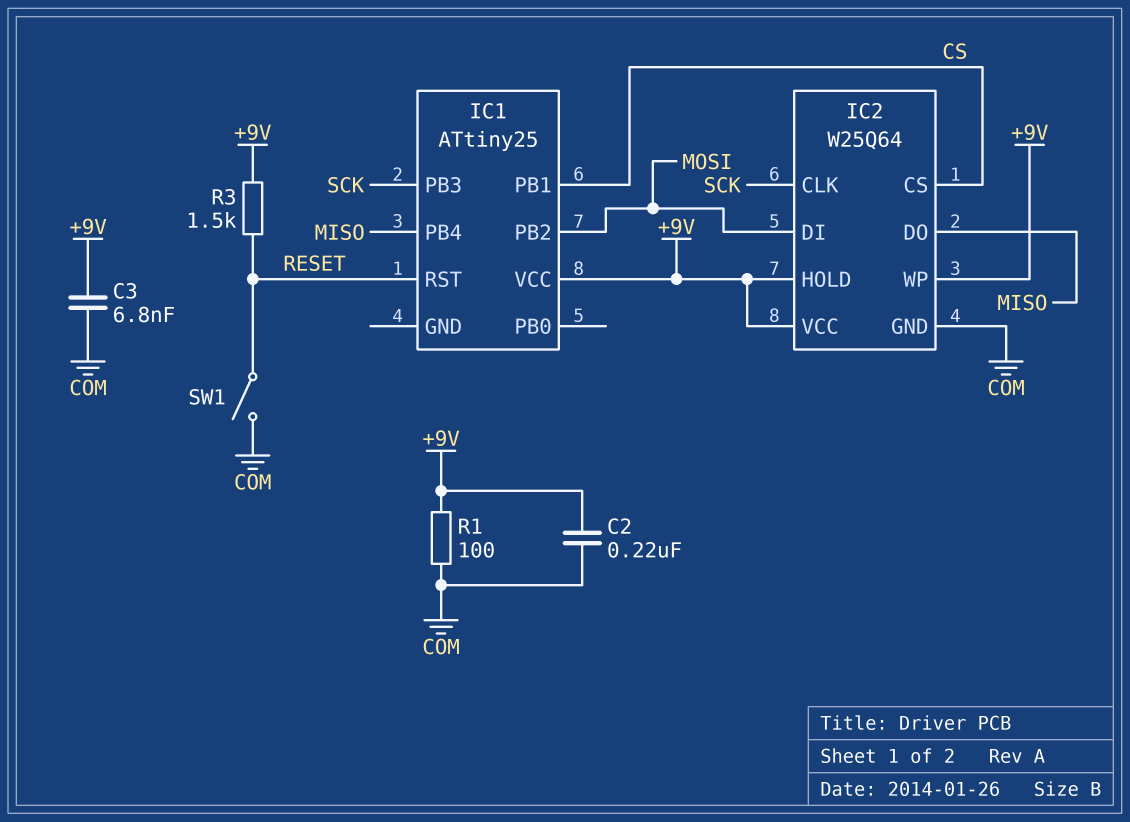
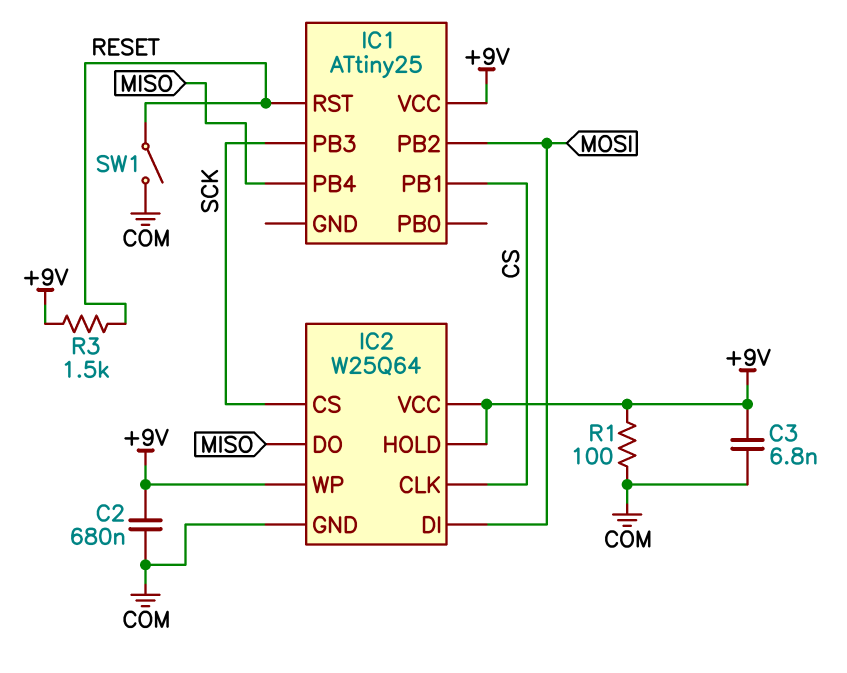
C2: 220nF (+9V, COM) -> 680nF (+9V, COM)
IC2 pin CLK: SCK -> CS
IC2 pin CS: CS -> SCK

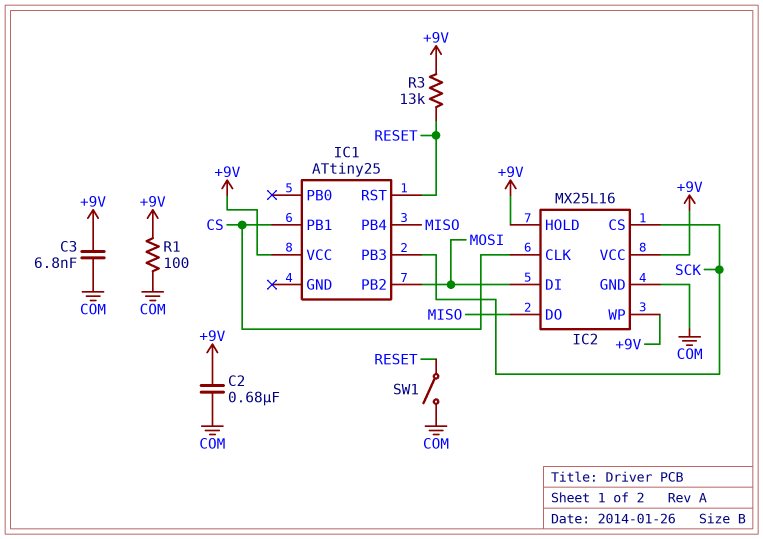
IC2: W25Q64 -> MX25L16
R3: 1.5k (+9V, RESET) -> 13k (+9V, RESET)

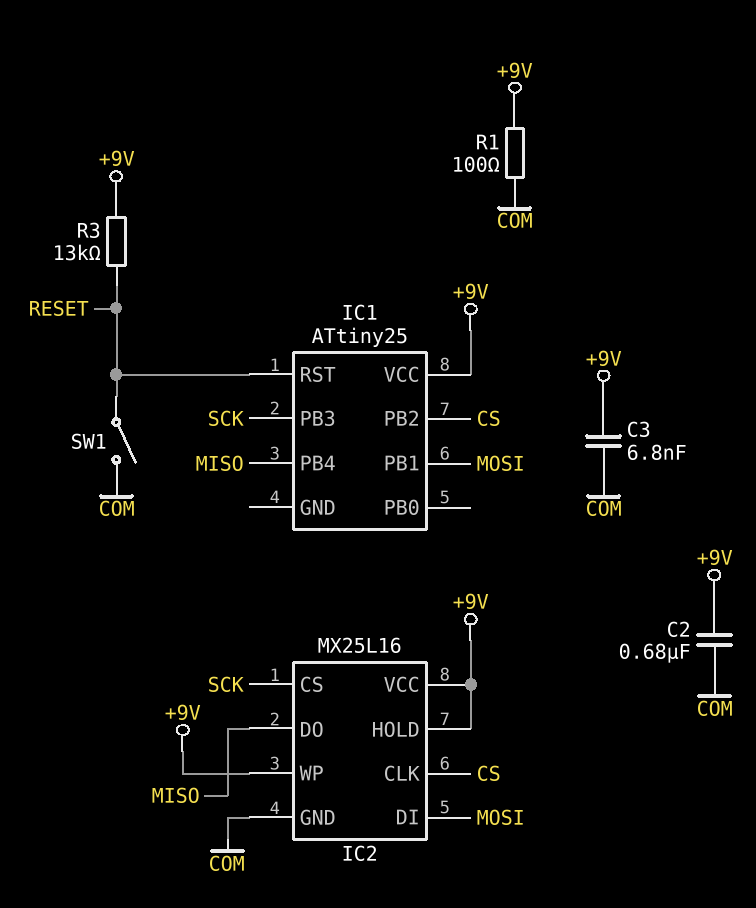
IC1 pin PB1: CS -> MOSI
IC1 pin PB2: MOSI -> CS

